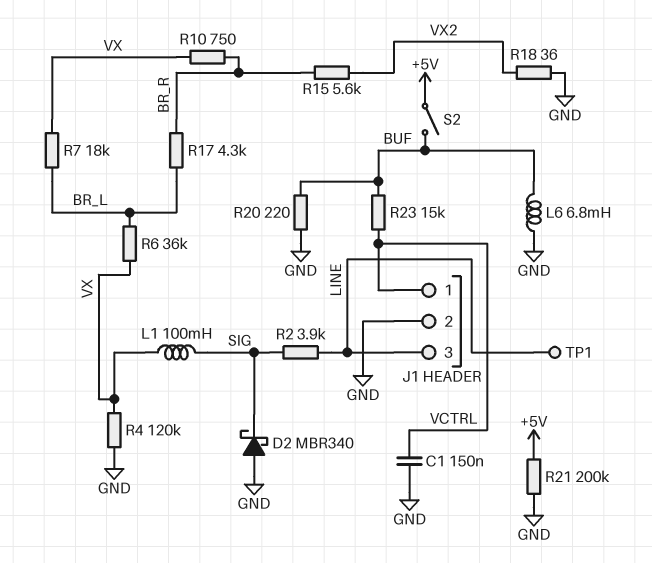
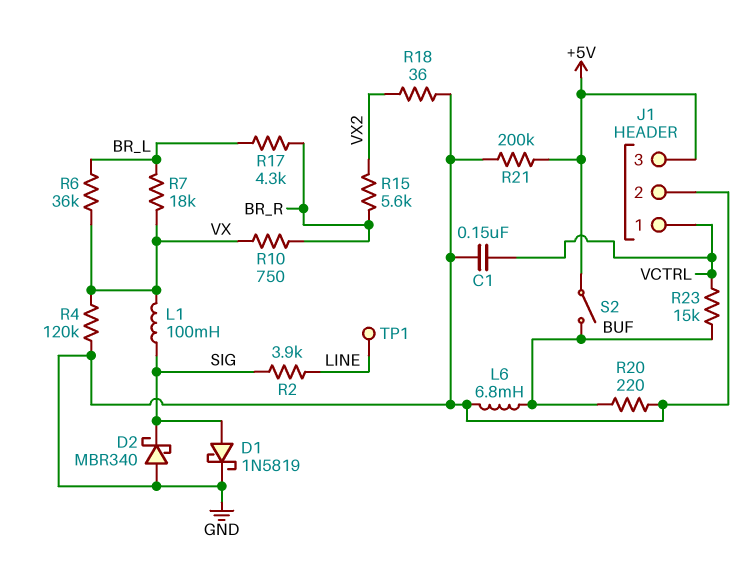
D1: none -> schottky 1N5819 (A SIG, K GND)
J1 pin 3: LINE -> +5V

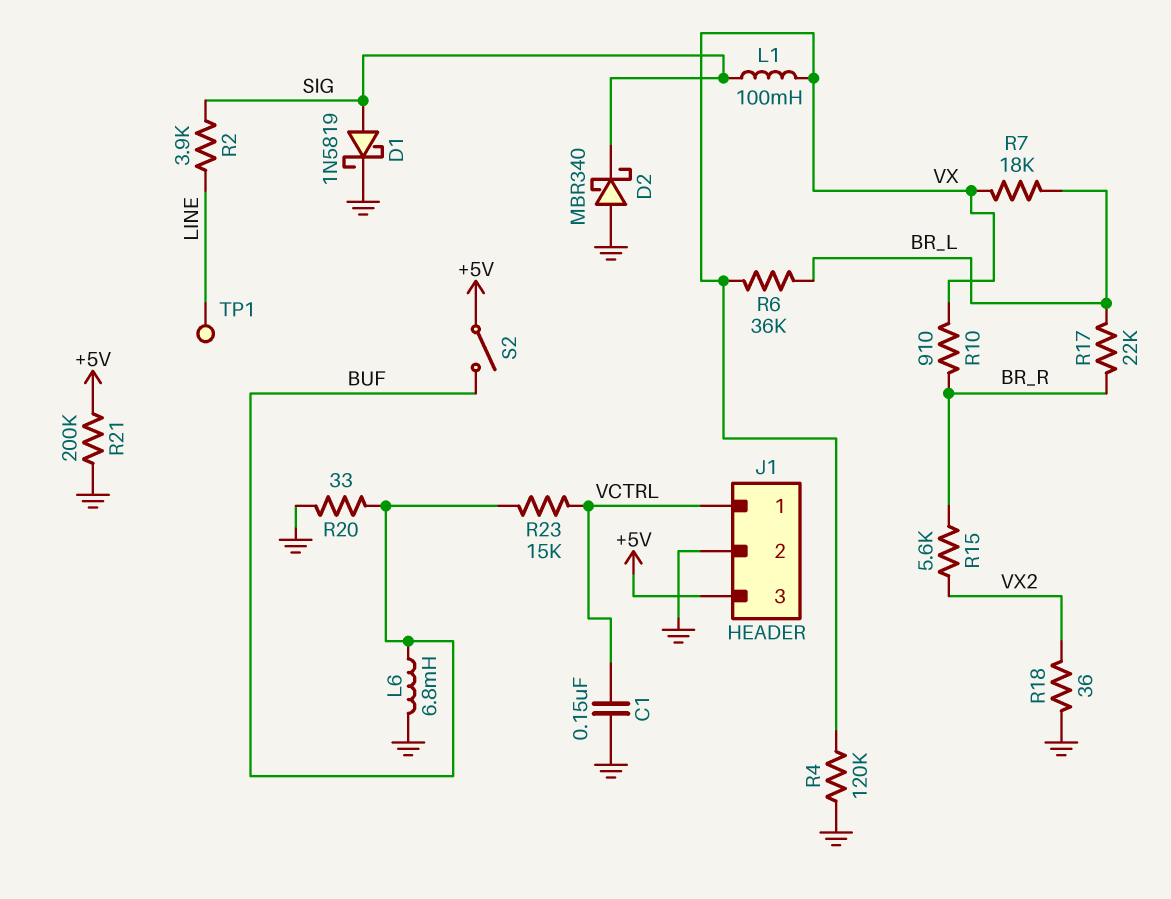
R10: 750 (BR_R, VX) -> 910 (BR_R, VX)
R17: 4.3k (BR_L, BR_R) -> 22k (BR_L, BR_R)
R20: 220 (BUF, GND) -> 33 (BUF, GND)

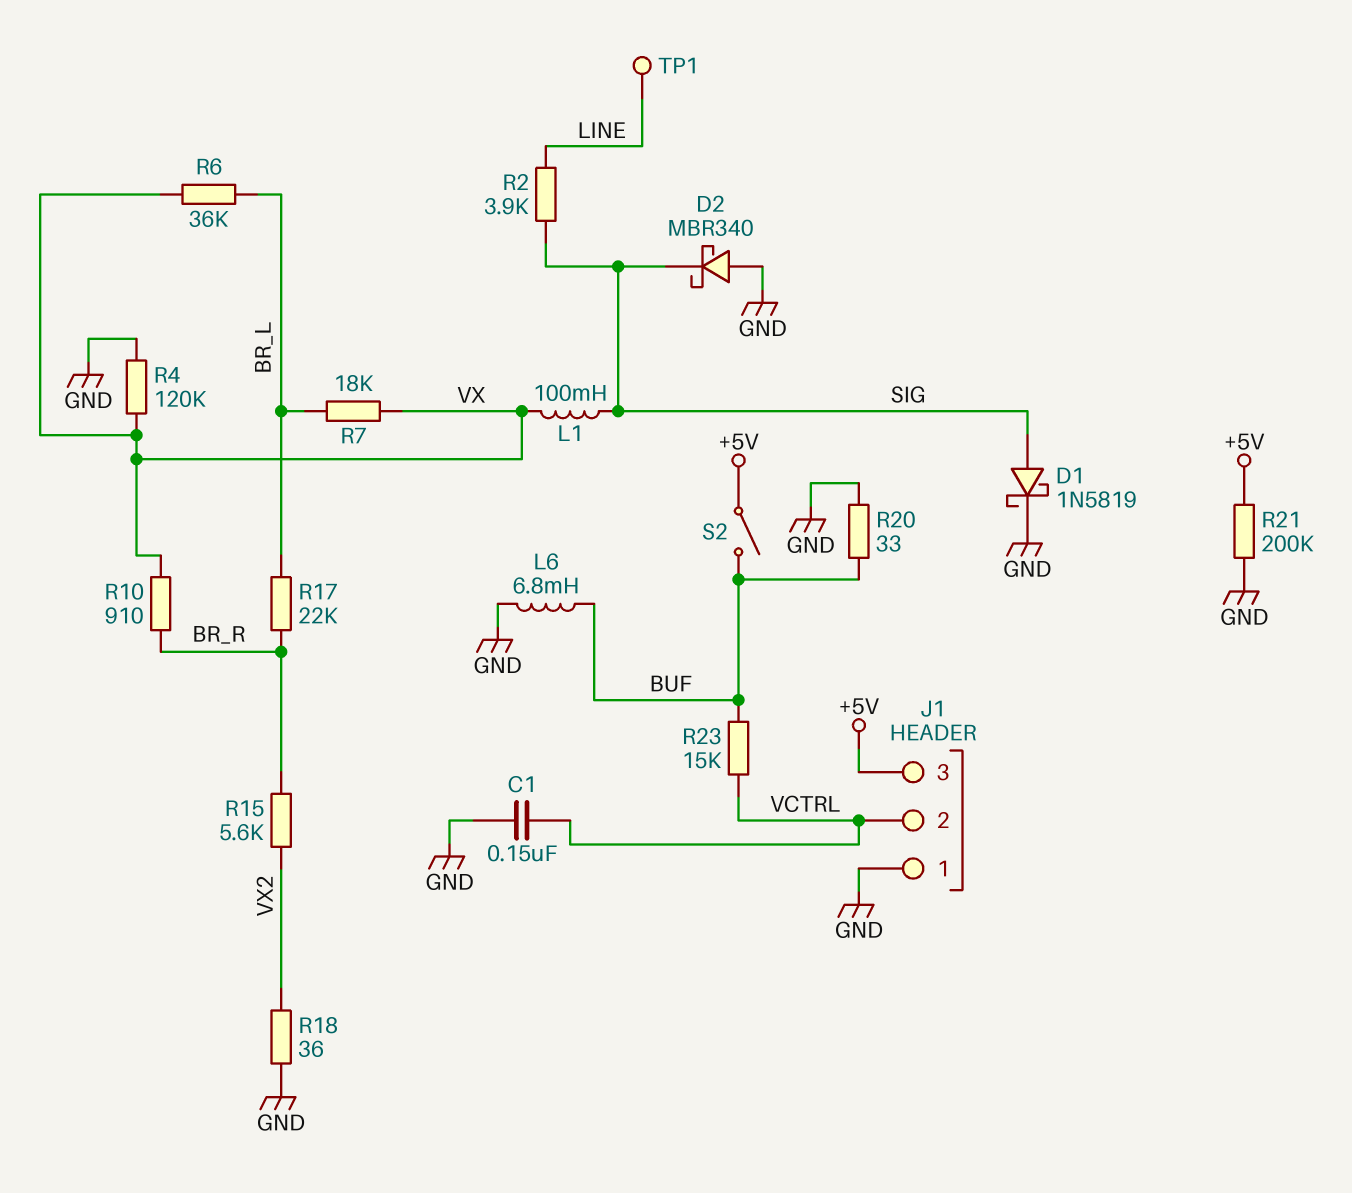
J1 pin 1: VCTRL -> GND
J1 pin 2: GND -> VCTRL

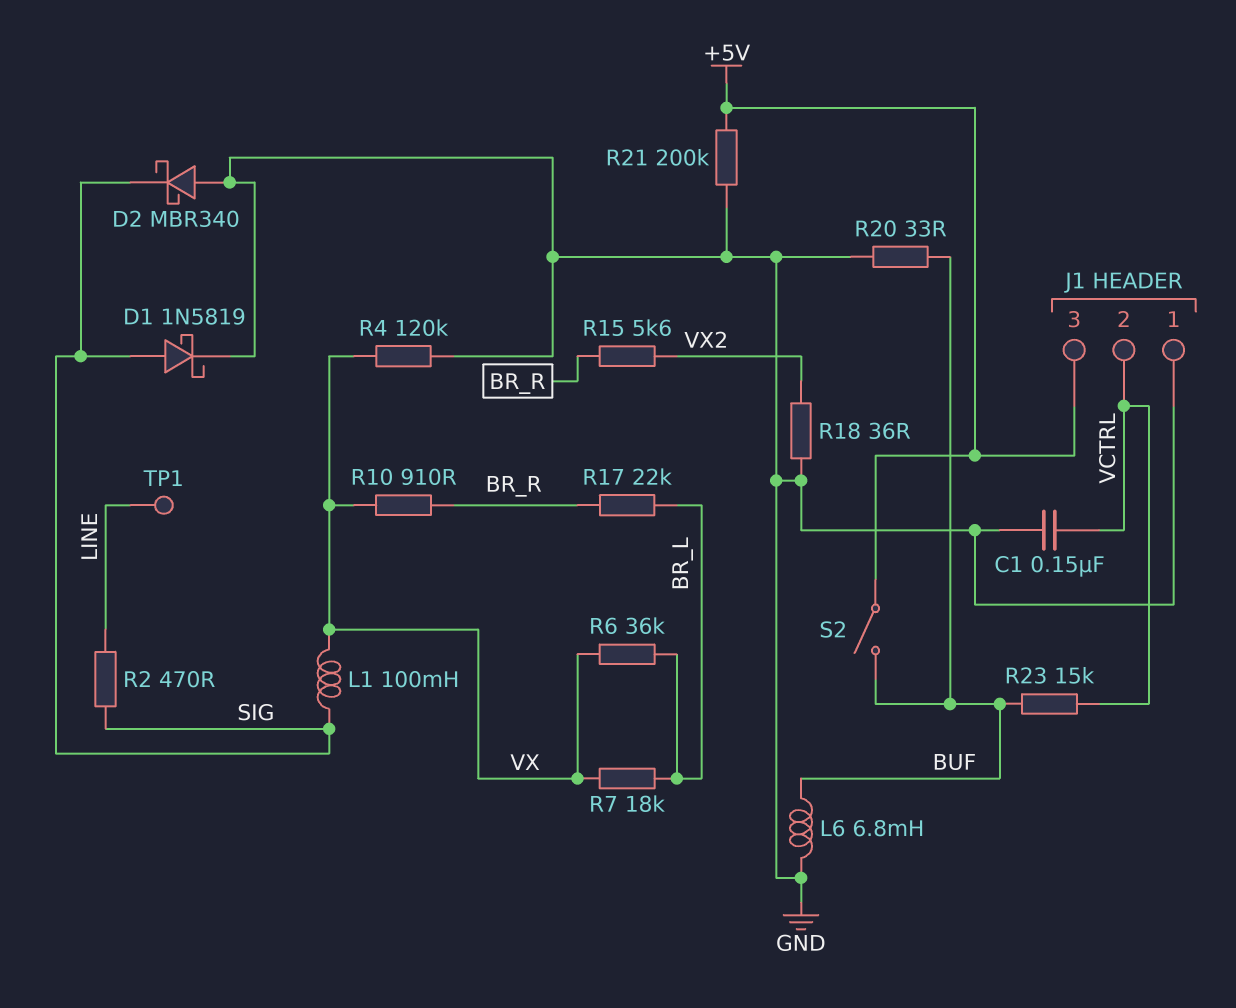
R2: 3.9k (LINE, SIG) -> 470 (LINE, SIG)

